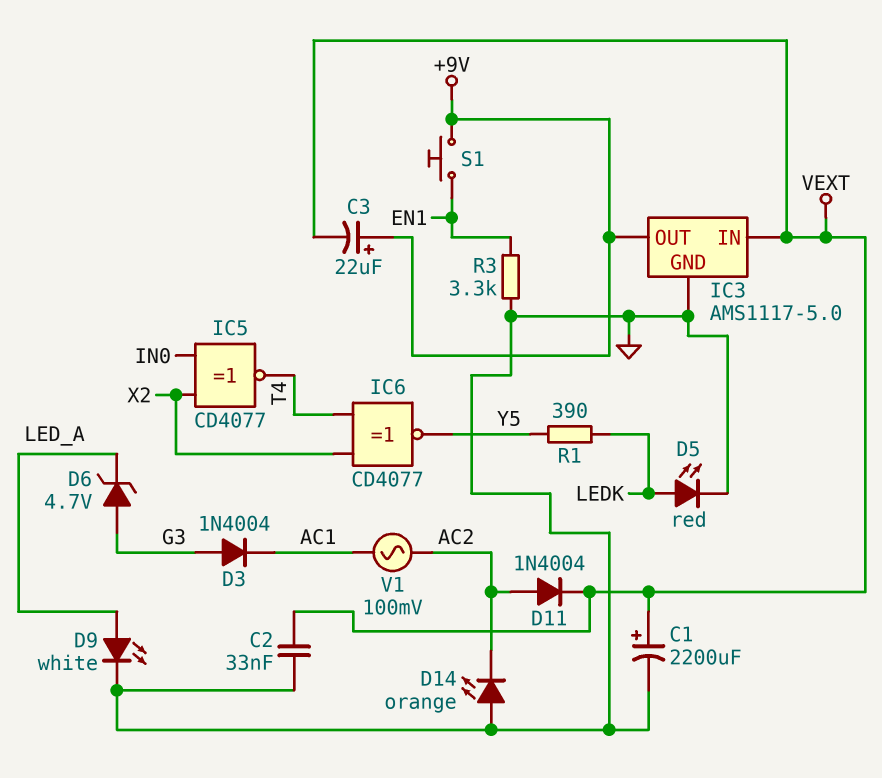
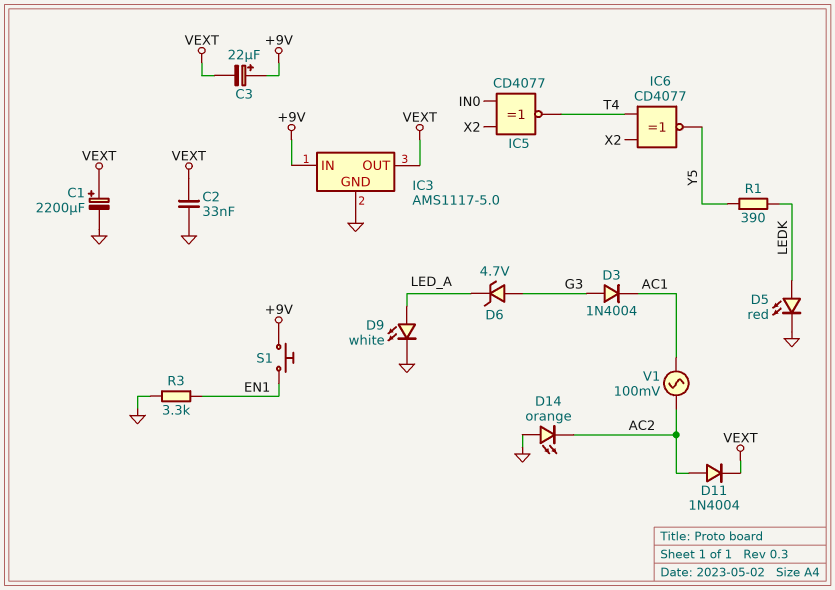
IC3 pin IN: VEXT -> +9V
IC3 pin OUT: +9V -> VEXT

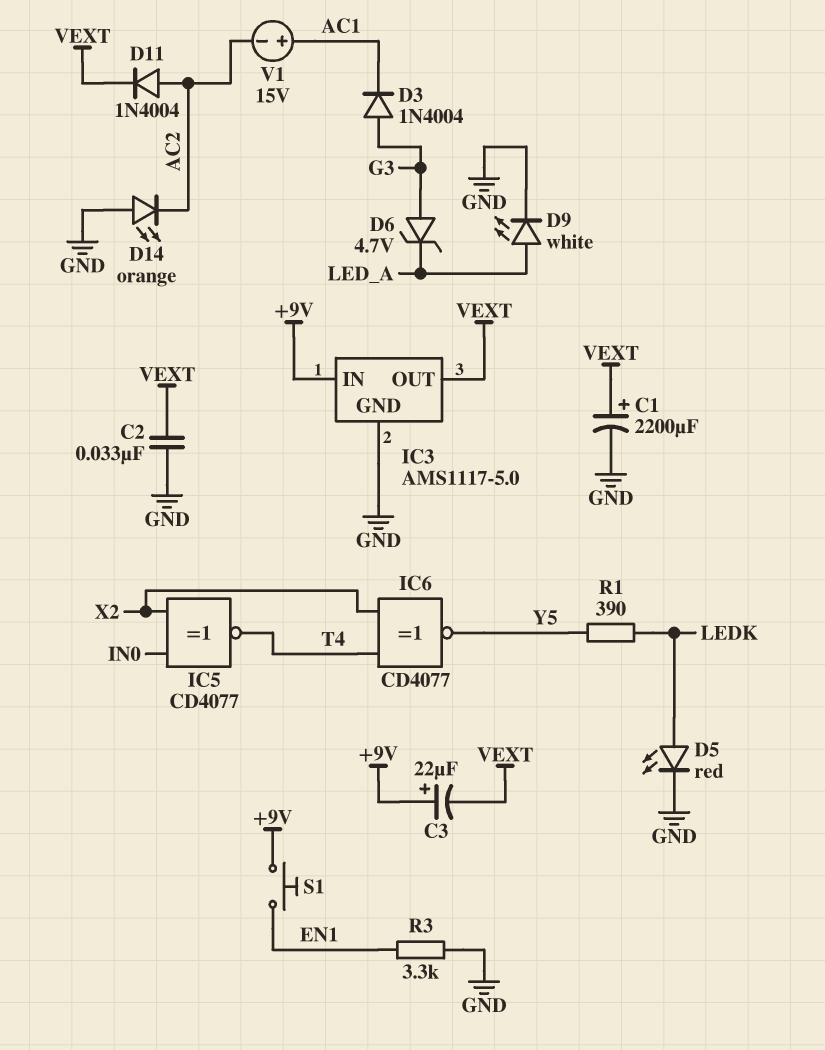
V1: AC 100mV (AC1, AC2) -> 15V (plus AC1, minus AC2)

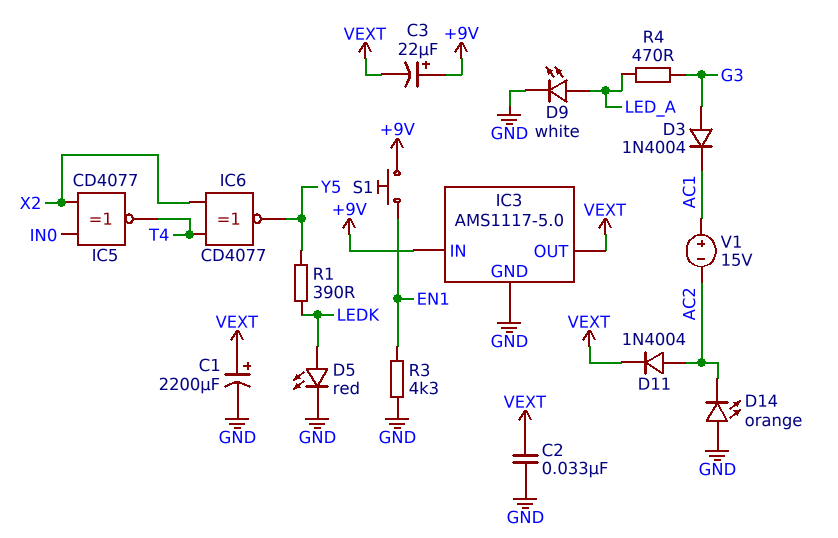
D6: zener 4.7V (A G3, K LED_A) -> none
R3: 3.3k (EN1, GND) -> 4.3k (EN1, GND)
R4: none -> 470 (G3, LED_A)

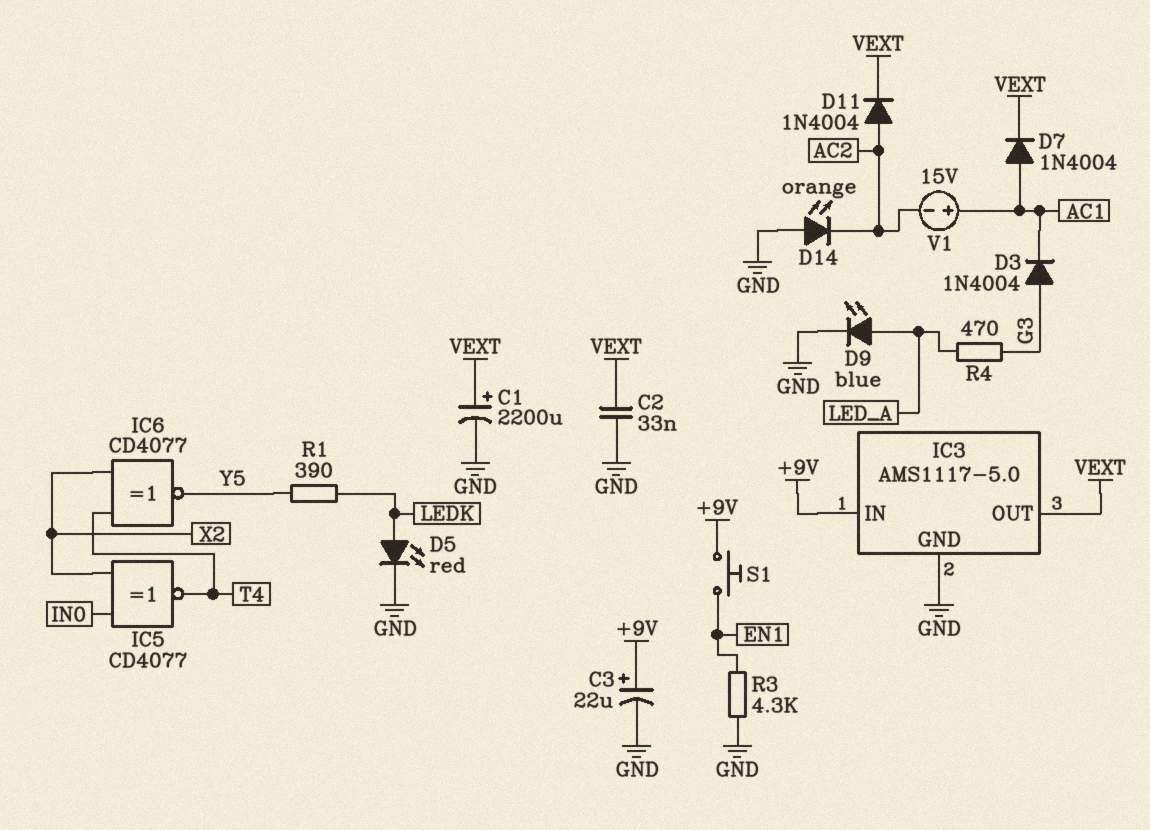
C3: 22uF (plus +9V, minus VEXT) -> 22uF (plus +9V, minus GND)
D7: none -> diode 1N4004 (A AC1, K VEXT)
D9: LED white (A LED_A, K GND) -> LED blue (A LED_A, K GND)

